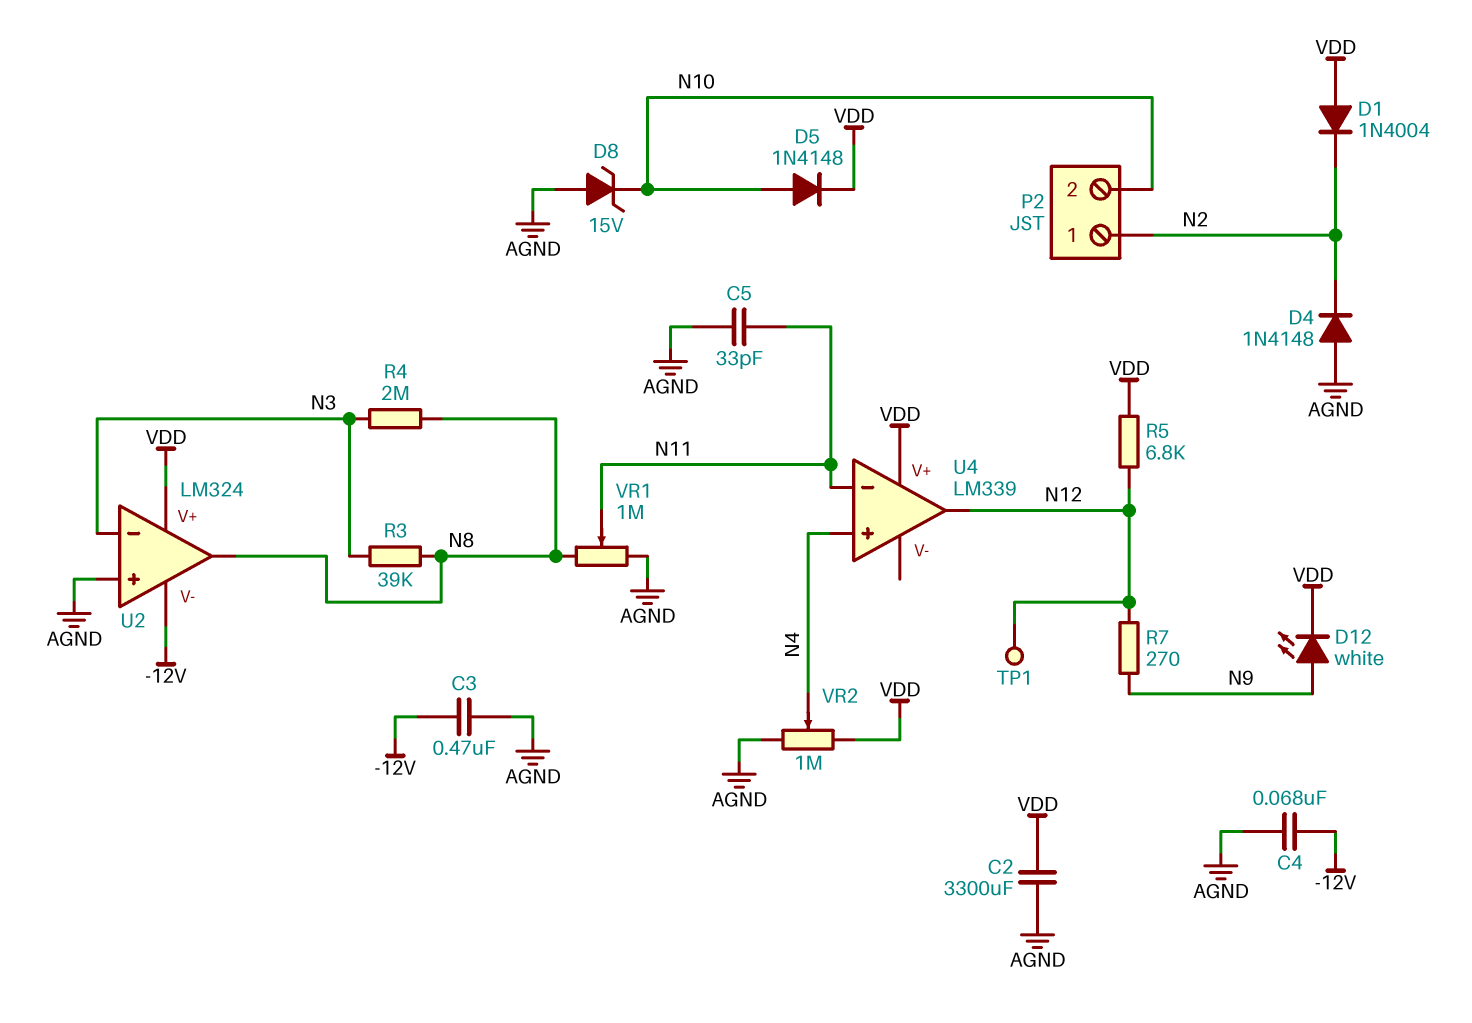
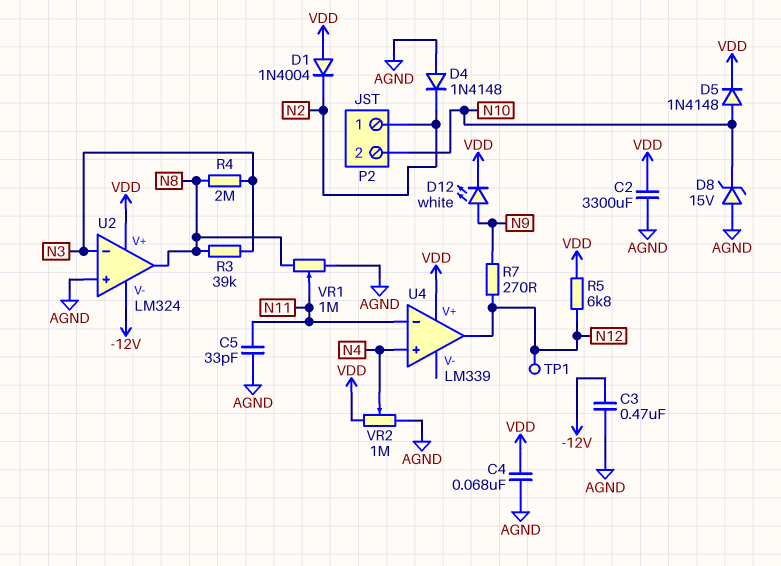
C4: 68nF (-12V, AGND) -> 68nF (AGND, VDD)

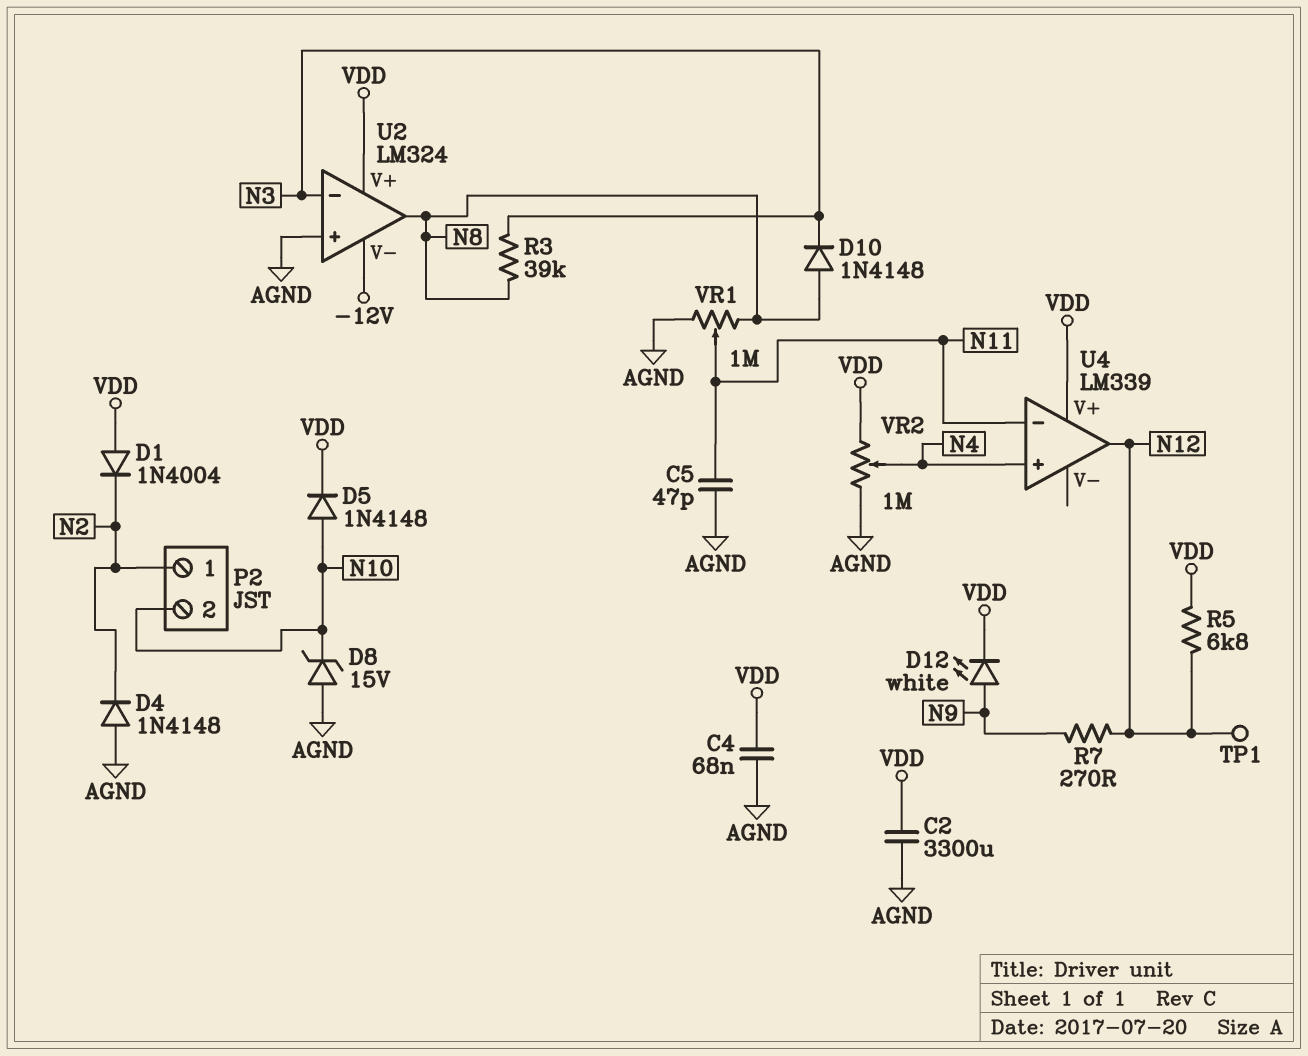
C3: 470nF (-12V, AGND) -> none
C5: 33pF (AGND, N11) -> 47pF (AGND, N11)
D10: none -> diode 1N4148 (A N8, K N3)
R4: 2M (N3, N8) -> none

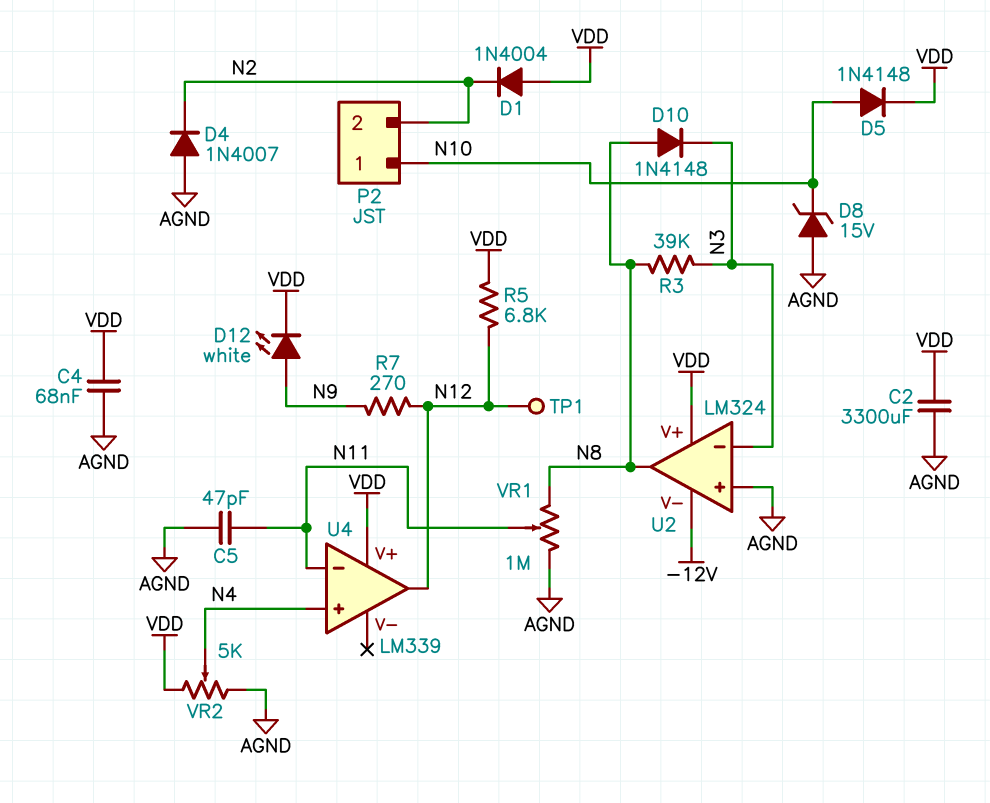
D4: diode 1N4148 (A AGND, K N2) -> diode 1N4007 (A AGND, K N2)
P2 pin 1: N2 -> N10
P2 pin 2: N10 -> N2
VR2: 1M (AGND, VDD, wiper N4) -> 5k (AGND, VDD, wiper N4)

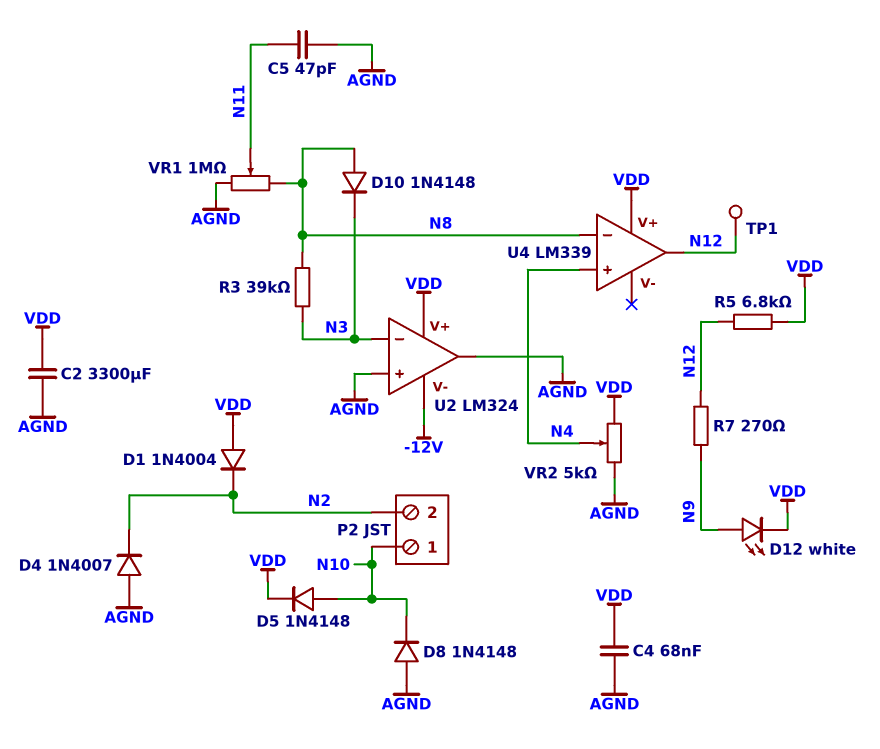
D8: zener 15V (A AGND, K N10) -> diode 1N4148 (A AGND, K N10)
U2 pin out: N8 -> AGND
U4 pin in-: N11 -> N8

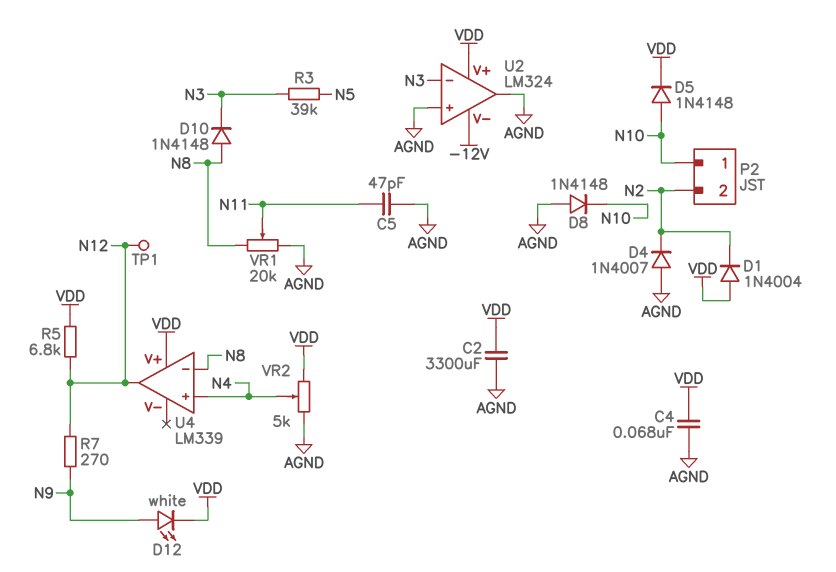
R3: 39k (N3, N8) -> 39k (N3, N5)
VR1: 1M (AGND, N8, wiper N11) -> 20k (AGND, N8, wiper N11)

